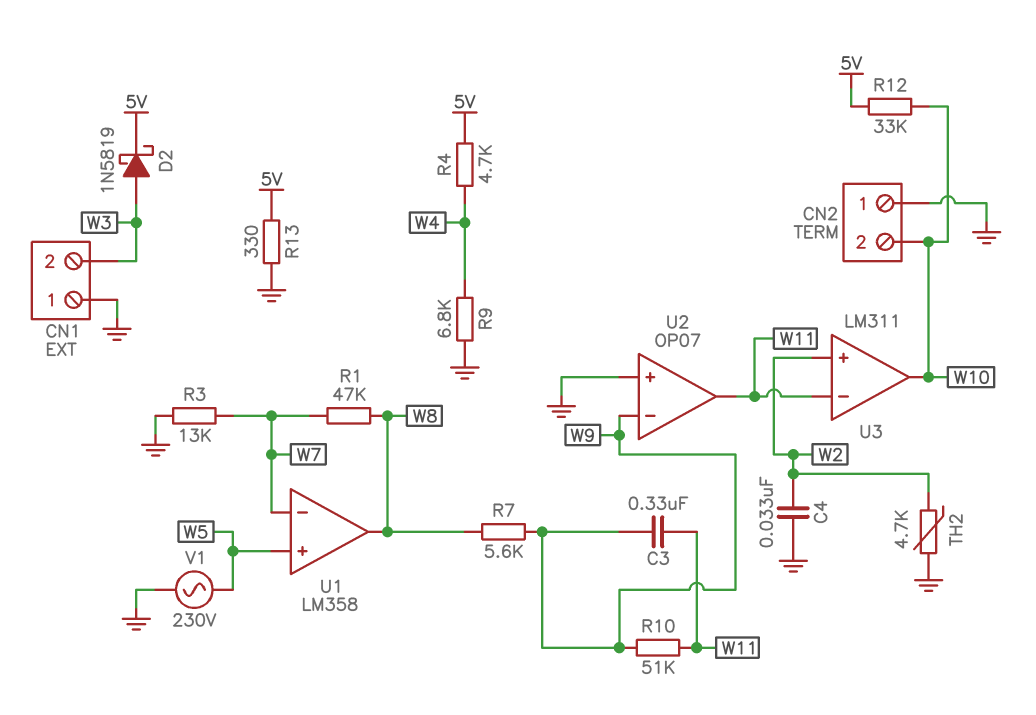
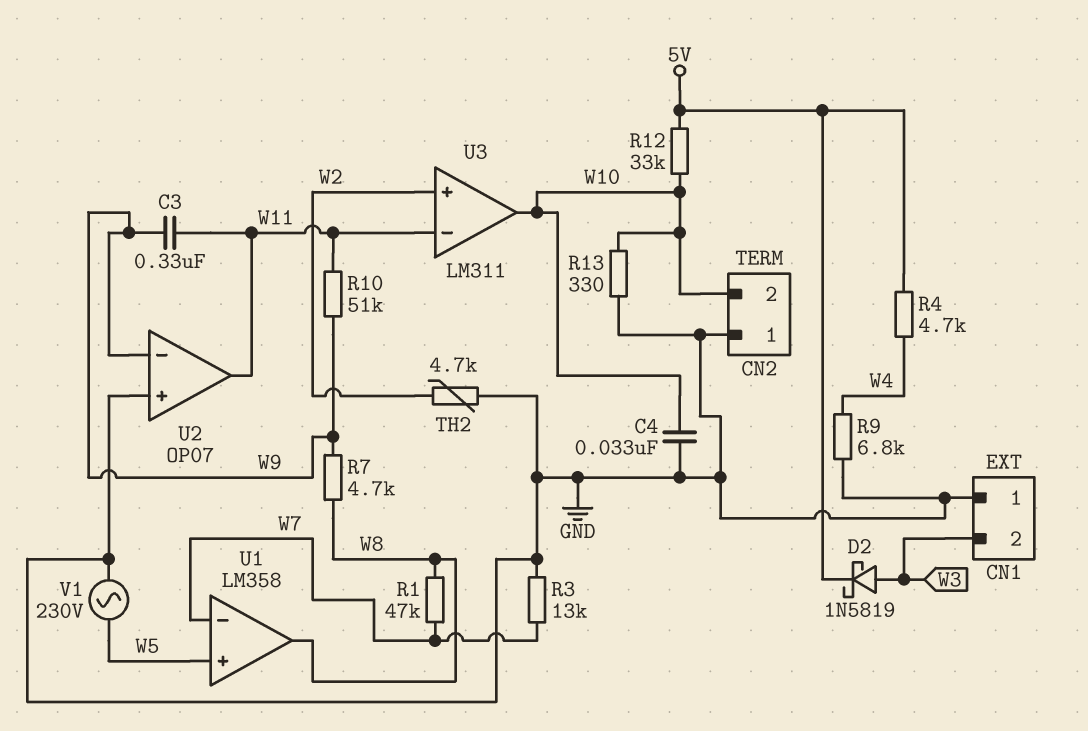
C4: 33nF (GND, W2) -> 33nF (GND, W10)
R7: 5.6k (W8, W9) -> 4.7k (W8, W9)
R13: 330 (5V, GND) -> 330 (GND, W10)

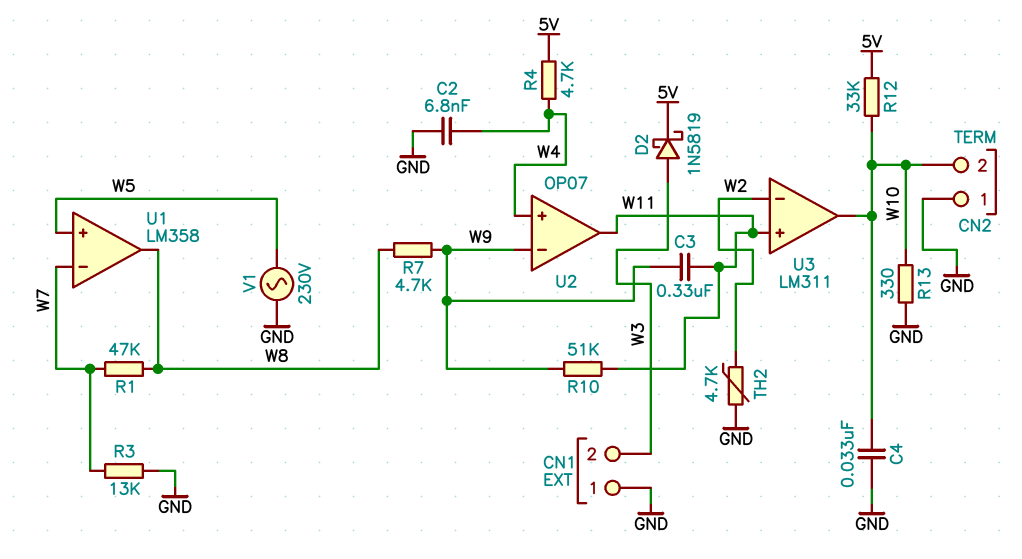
C2: none -> 6.8nF (GND, W4)
R9: 6.8k (GND, W4) -> none
U2 pin in+: GND -> W4
U3 pin in+: W2 -> W11
U3 pin in-: W11 -> W2

